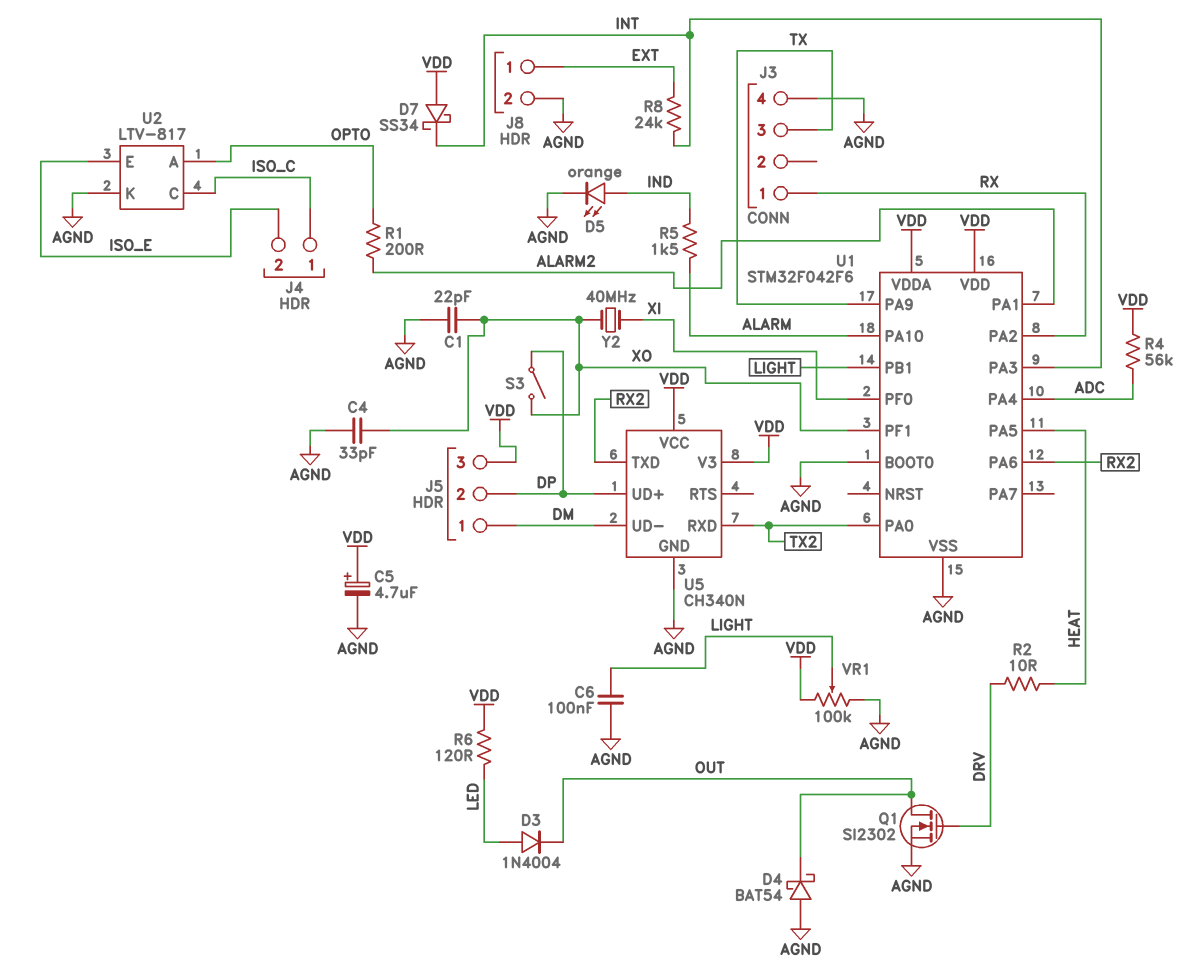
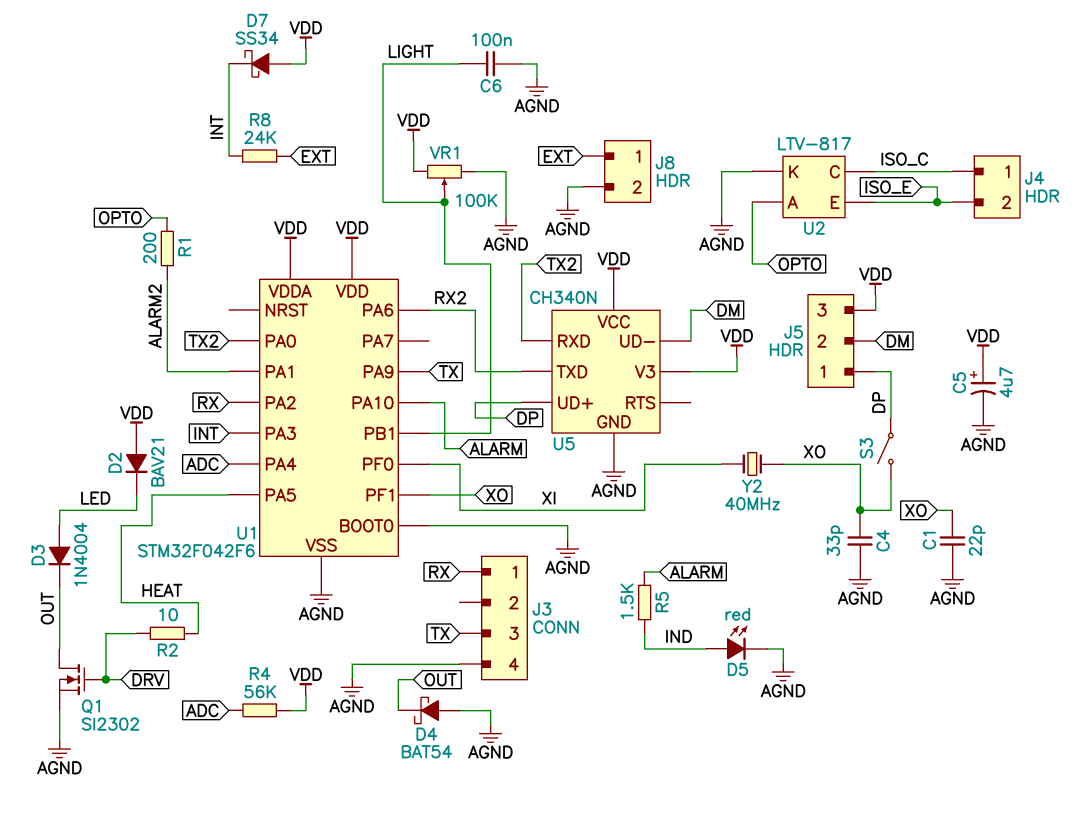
D2: none -> diode BAV21 (A VDD, K LED)
D5: LED orange (A IND, K AGND) -> LED red (A IND, K AGND)
J5 pin 1: DM -> DP
J5 pin 2: DP -> DM
R6: 120 (LED, VDD) -> none

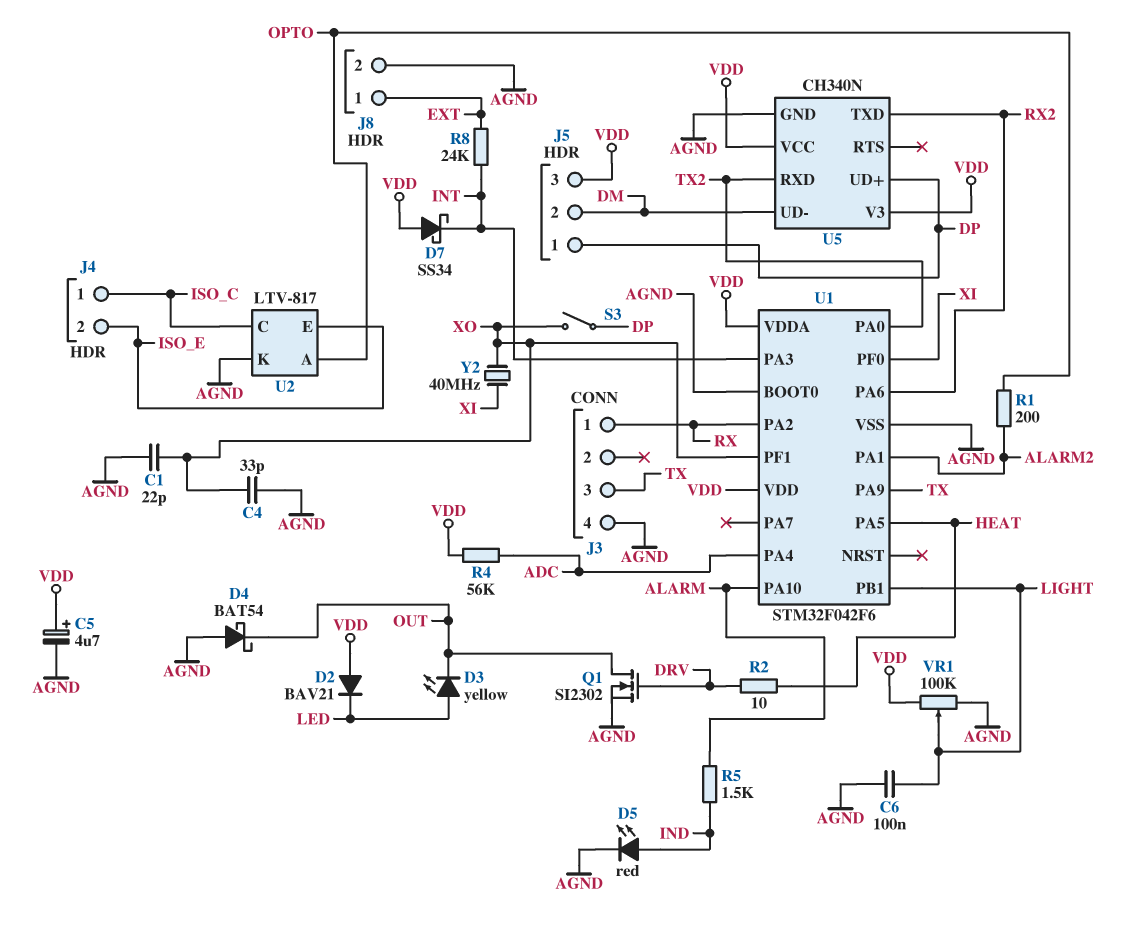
D3: diode 1N4004 (A LED, K OUT) -> LED yellow (A LED, K OUT)

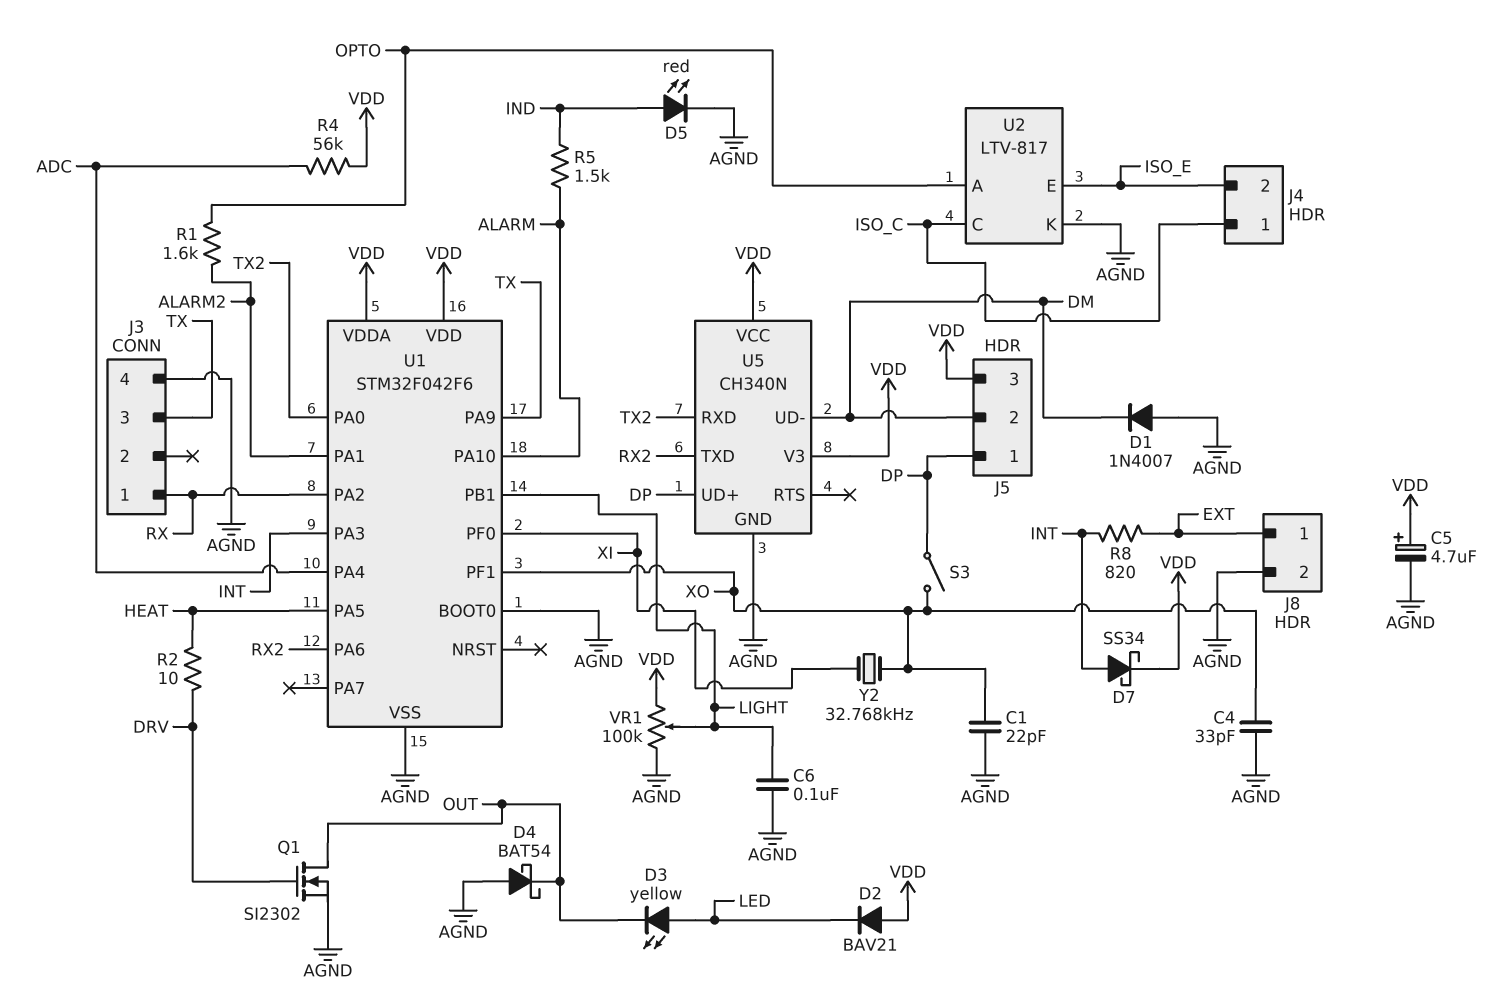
D1: none -> diode 1N4007 (A AGND, K DM)
D7: schottky SS34 (A VDD, K INT) -> schottky SS34 (A INT, K VDD)
R1: 200 (ALARM2, OPTO) -> 1.6k (ALARM2, OPTO)
R8: 24k (EXT, INT) -> 820 (EXT, INT)
Y2: 40MHz (XI, XO) -> 32.768kHz (XI, XO)

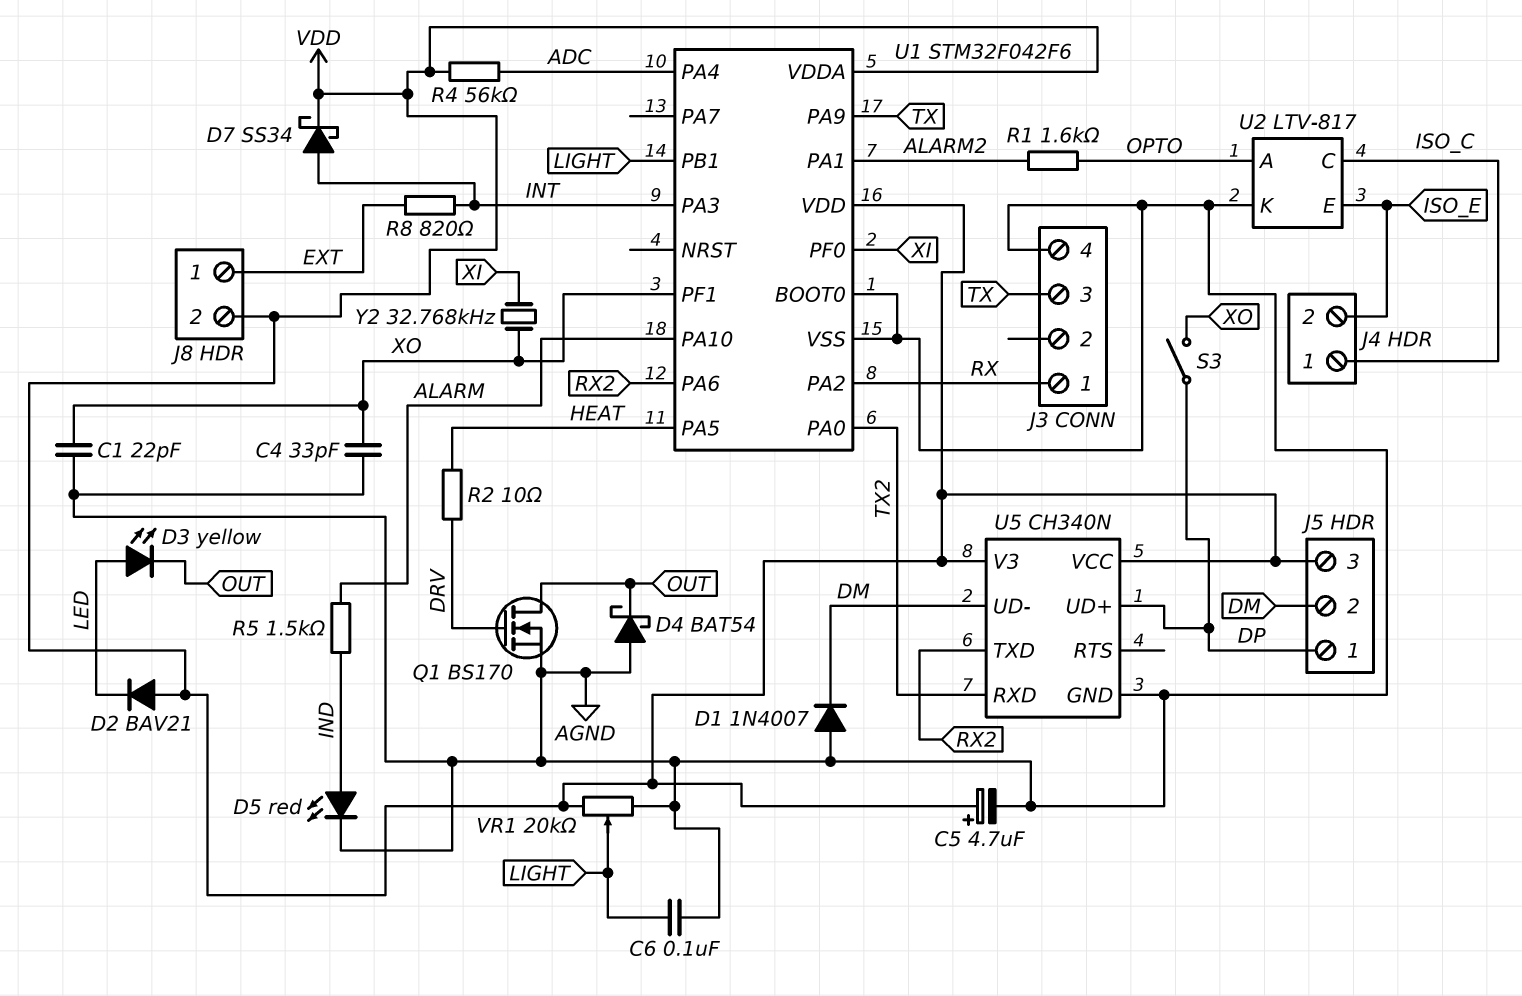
J8 pin 2: AGND -> VDD
Q1: NMOS SI2302 (G DRV, D OUT, S AGND) -> NMOS BS170 (G DRV, D OUT, S AGND)
VR1: 100k (AGND, VDD, wiper LIGHT) -> 20k (AGND, VDD, wiper LIGHT)

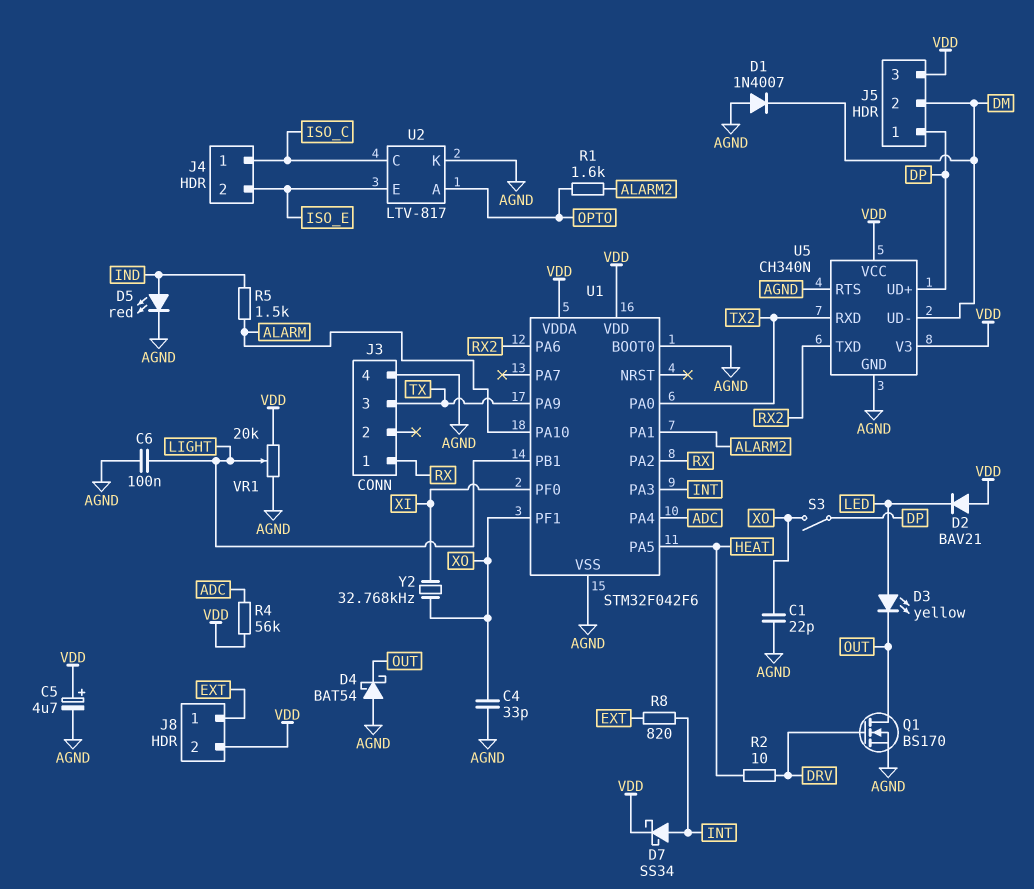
U5 pin RTS: none -> AGND

